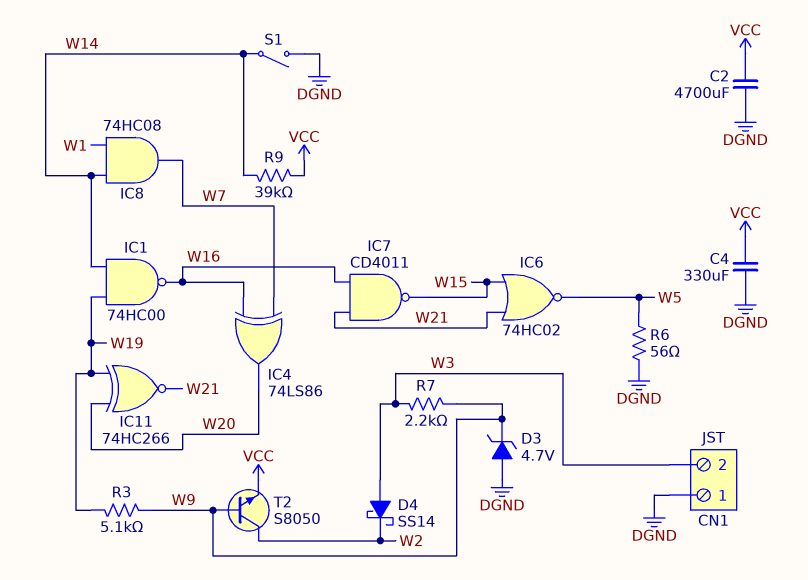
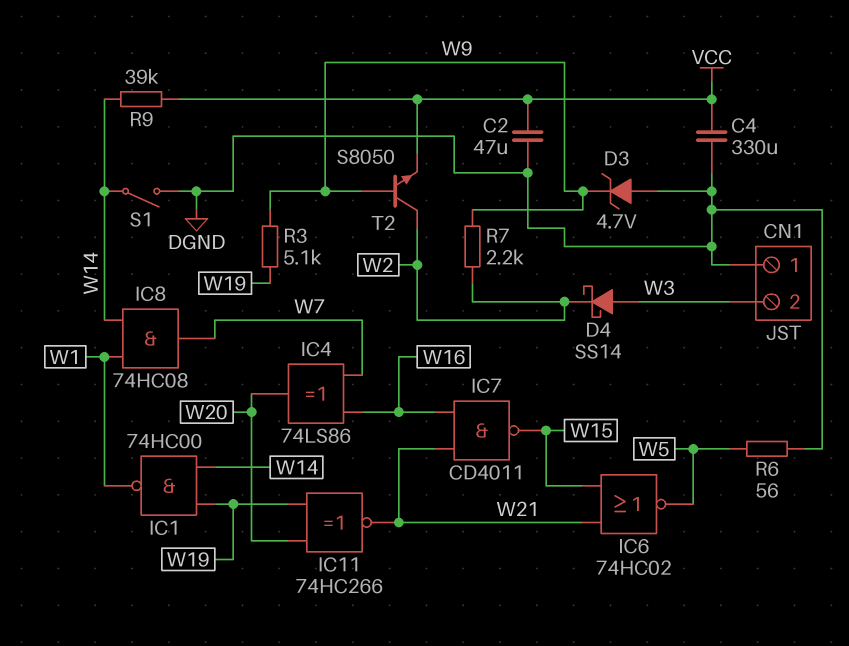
C2: 4700uF (DGND, VCC) -> 47uF (DGND, VCC)
IC1: NAND 74HC00 (in W14, in W19, out W16) -> NAND 74HC00 (in W14, in W19, out W1)
R7: 2.2k (W3, W9) -> 2.2k (W2, W9)

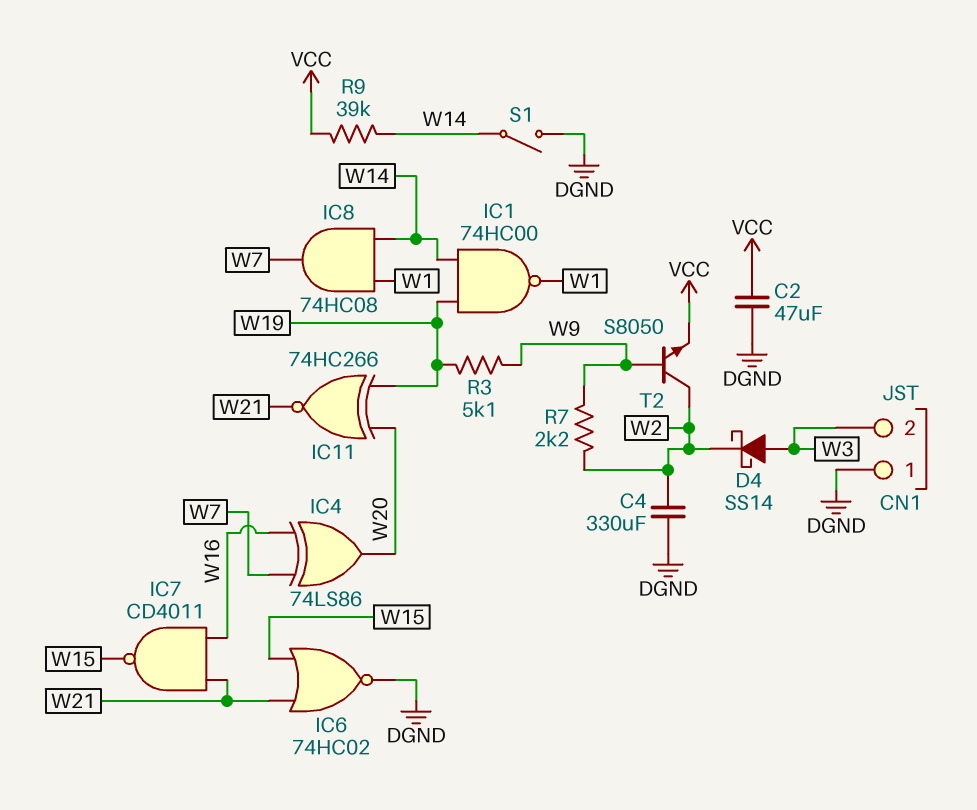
C4: 330uF (DGND, VCC) -> 330uF (DGND, W2)
D3: zener 4.7V (A DGND, K W9) -> none
IC6: NOR 74HC02 (in W15, in W21, out W5) -> NOR 74HC02 (in W15, in W21, out DGND)
R6: 56 (DGND, W5) -> none

